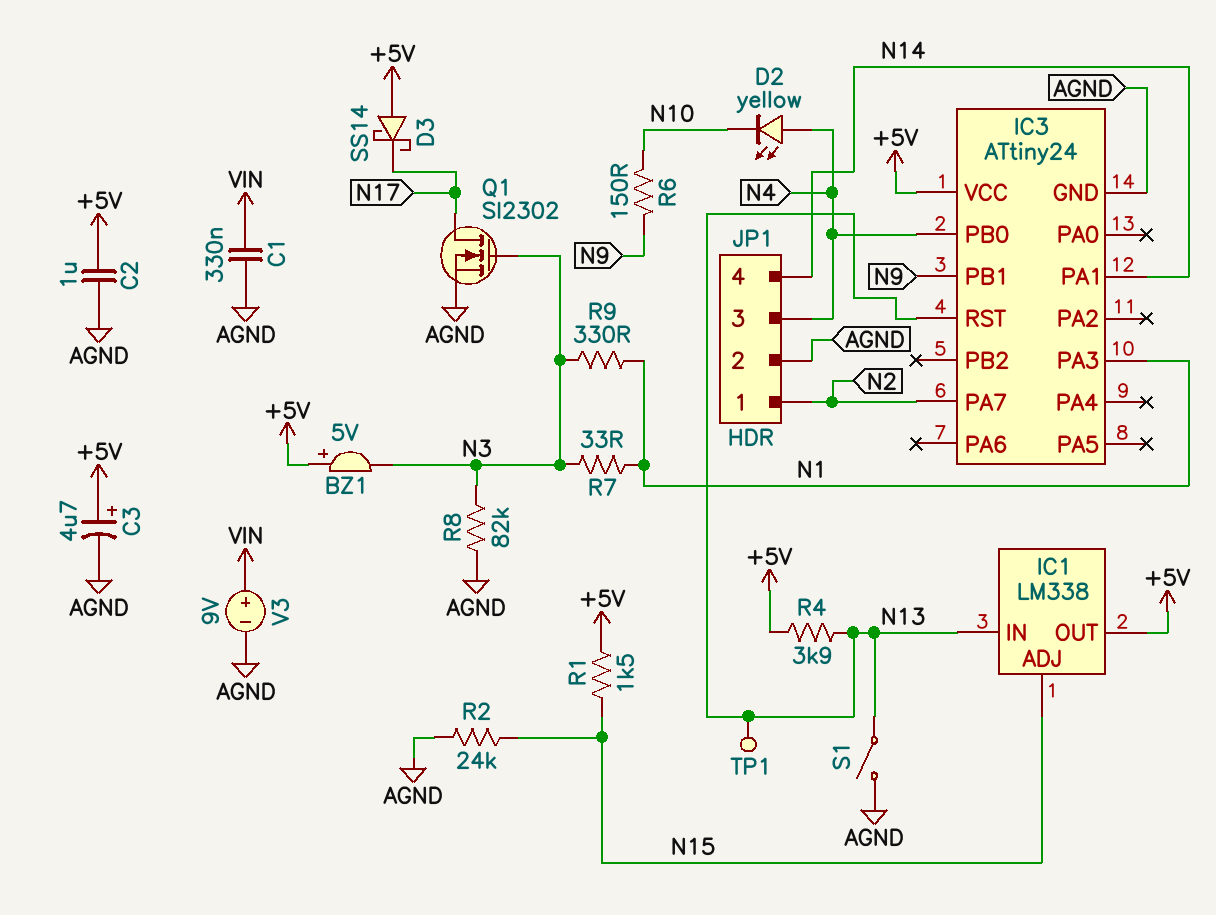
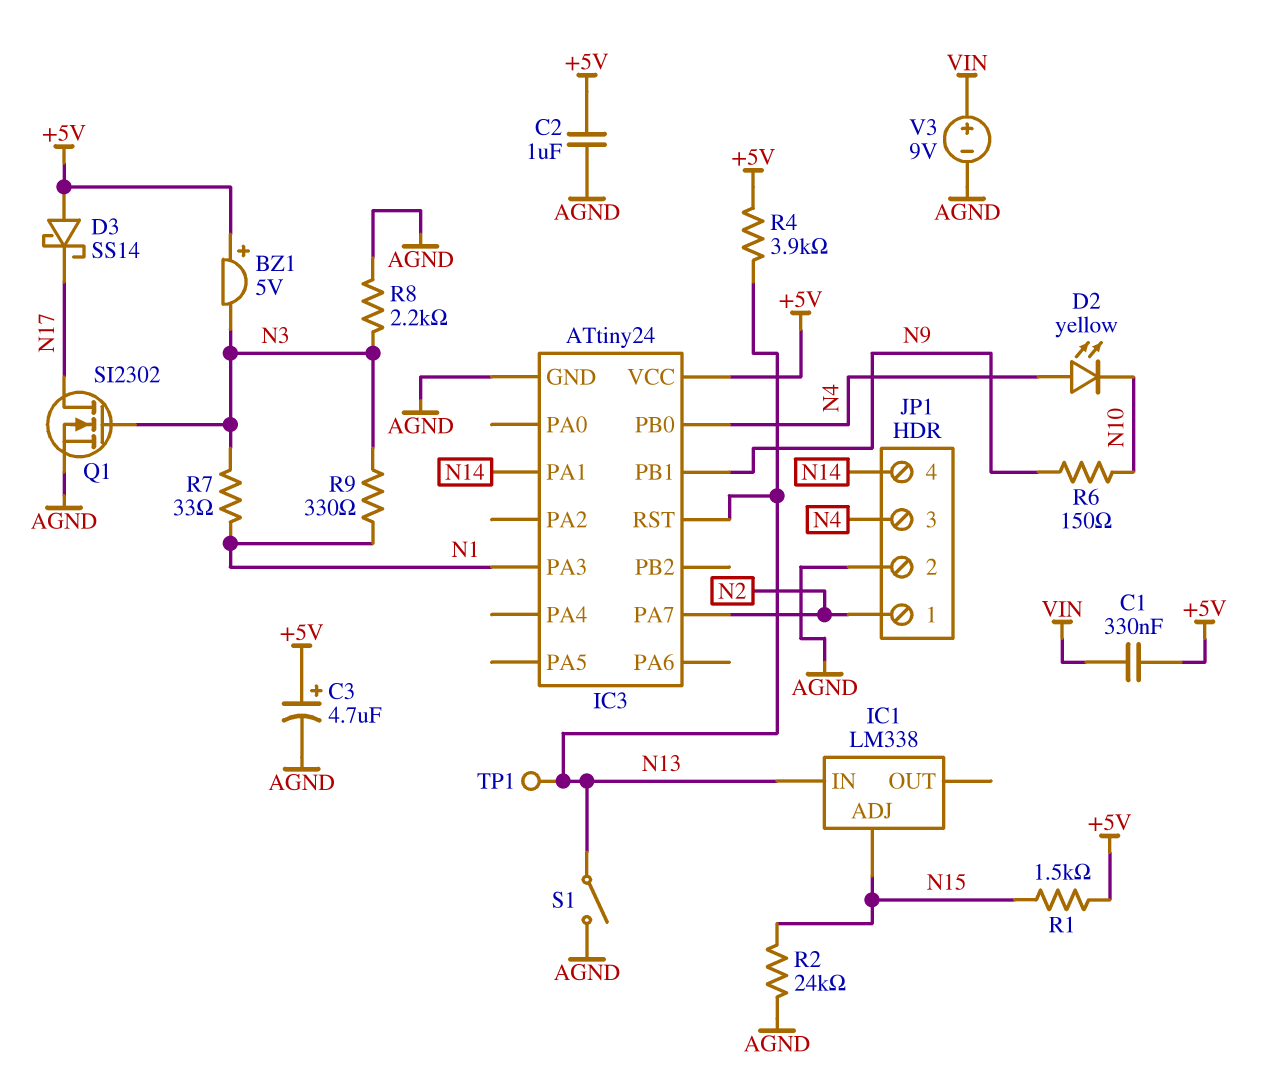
C1: 330nF (AGND, VIN) -> 330nF (+5V, VIN)
IC1 pin OUT: +5V -> none
R8: 82k (AGND, N3) -> 2.2k (AGND, N3)

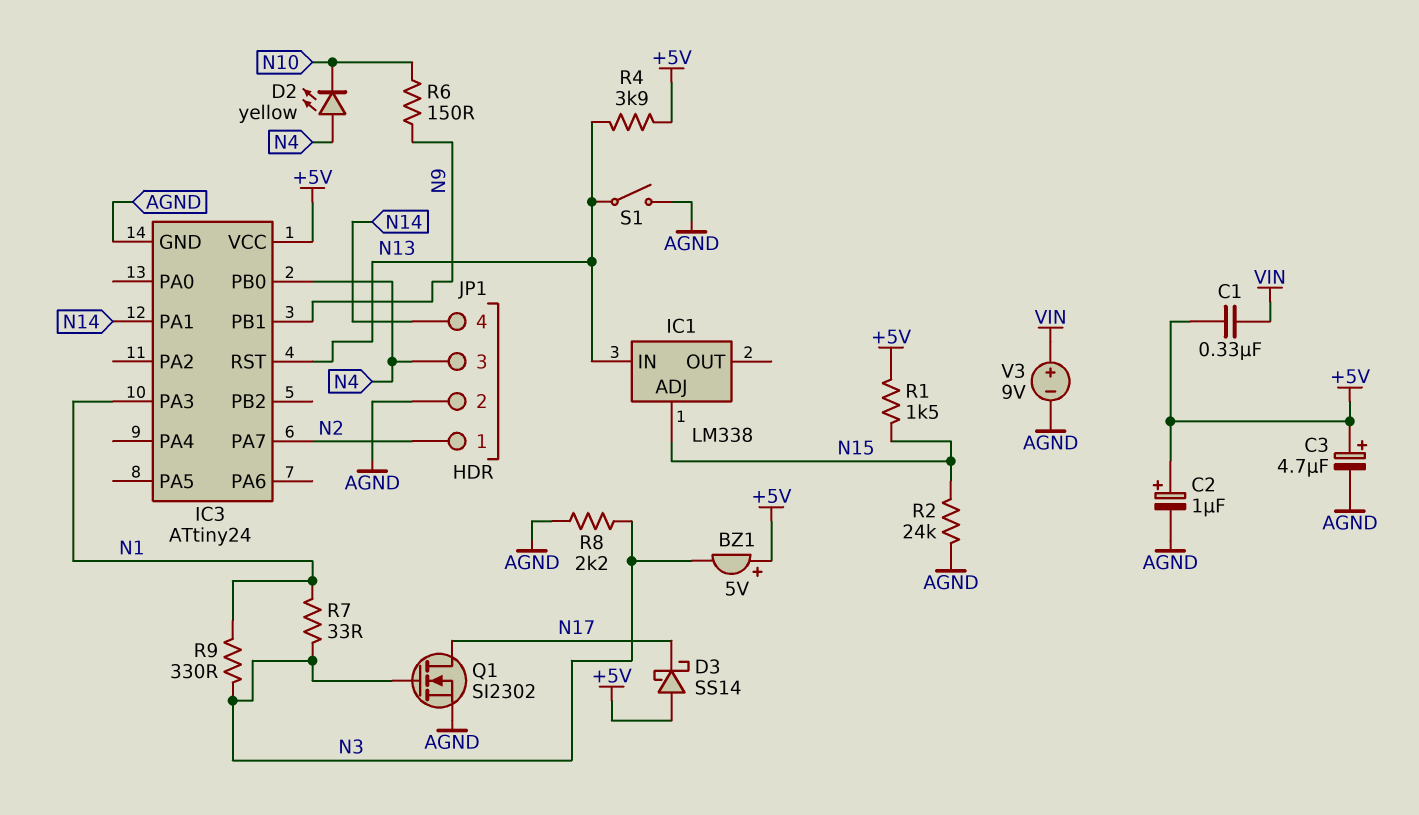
C2: 1uF (+5V, AGND) -> 1uF (plus +5V, minus AGND)
TP1: test point (N13) -> none

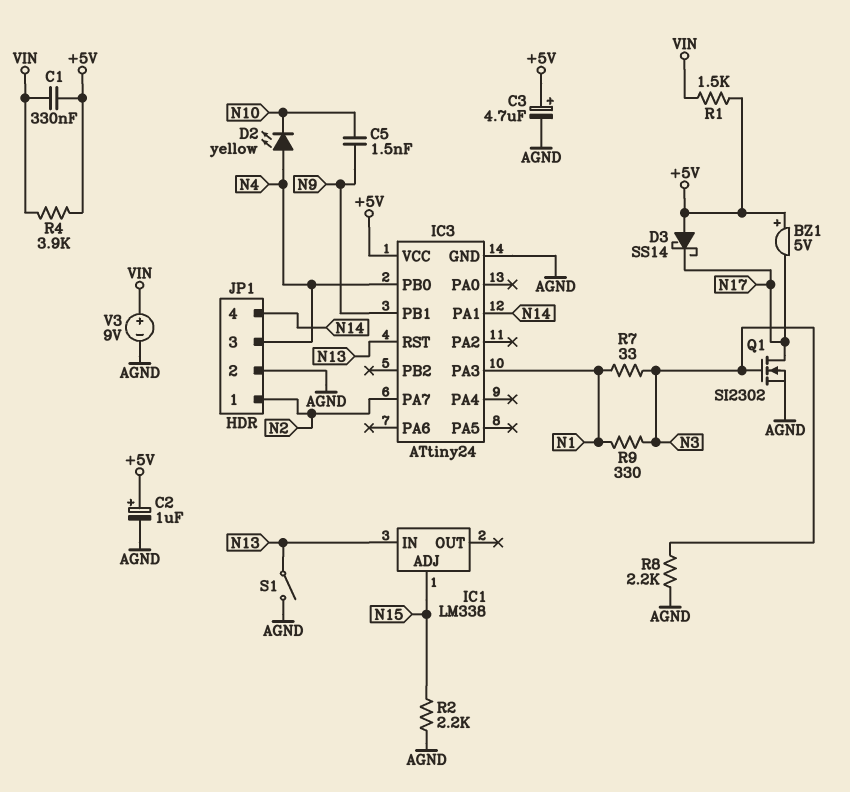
BZ1: buzzer 5V (plus +5V, minus N3) -> buzzer 5V (plus +5V, minus N17)
C5: none -> 1.5nF (N9, N10)
R1: 1.5k (+5V, N15) -> 1.5k (+5V, VIN)
R2: 24k (AGND, N15) -> 2.2k (AGND, N15)
R4: 3.9k (+5V, N13) -> 3.9k (+5V, VIN)
R6: 150 (N9, N10) -> none

